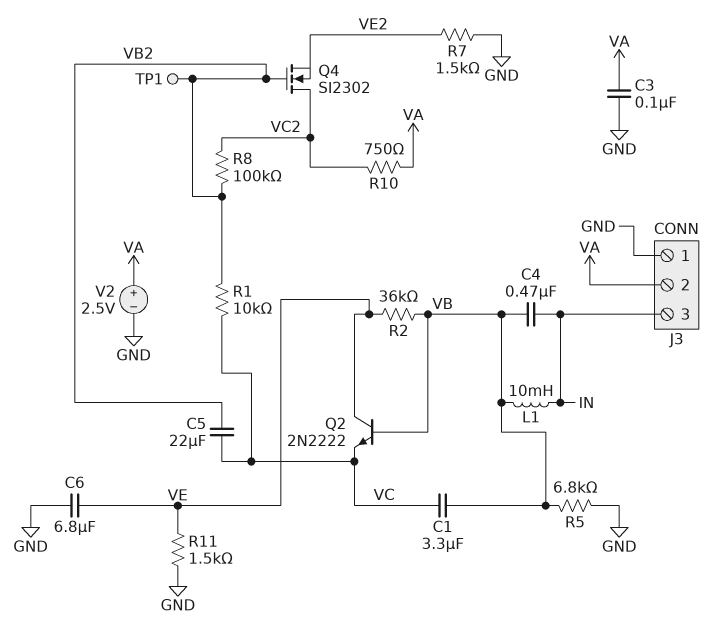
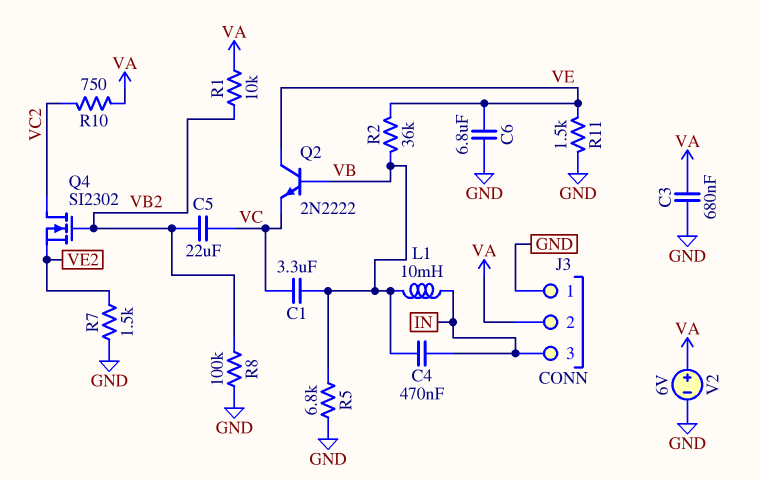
C3: 100nF (GND, VA) -> 680nF (GND, VA)
R1: 10k (VB2, VC) -> 10k (VA, VB2)
R8: 100k (VB2, VC2) -> 100k (GND, VB2)
TP1: test point (VB2) -> none
V2: 2.5V (plus VA, minus GND) -> 6V (plus VA, minus GND)

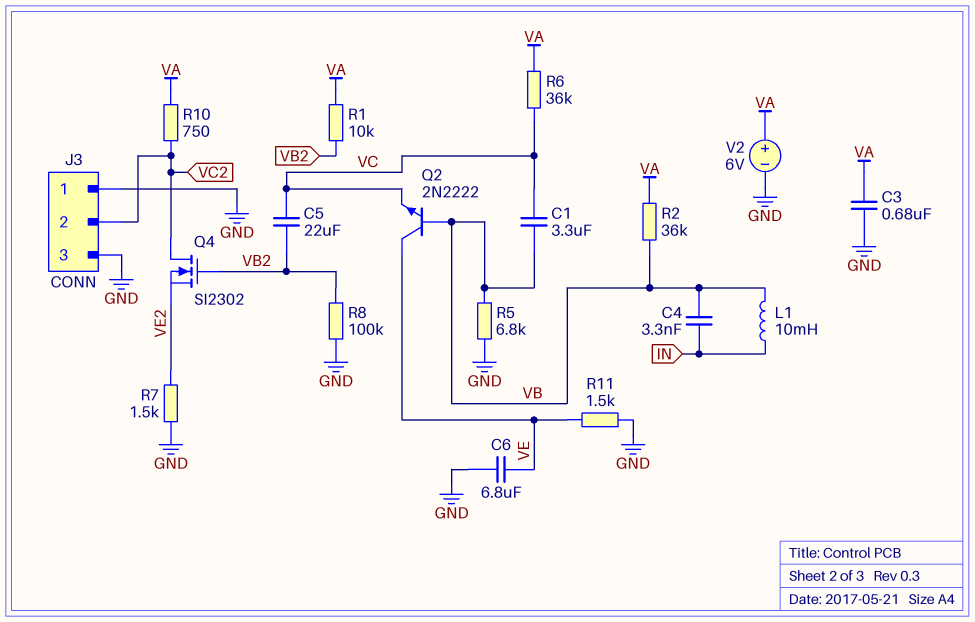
C4: 470nF (IN, VB) -> 3.3nF (IN, VB)
J3 pin 2: VA -> VC2
J3 pin 3: IN -> GND
R2: 36k (VB, VE) -> 36k (VA, VB)
R6: none -> 36k (VA, VC)

